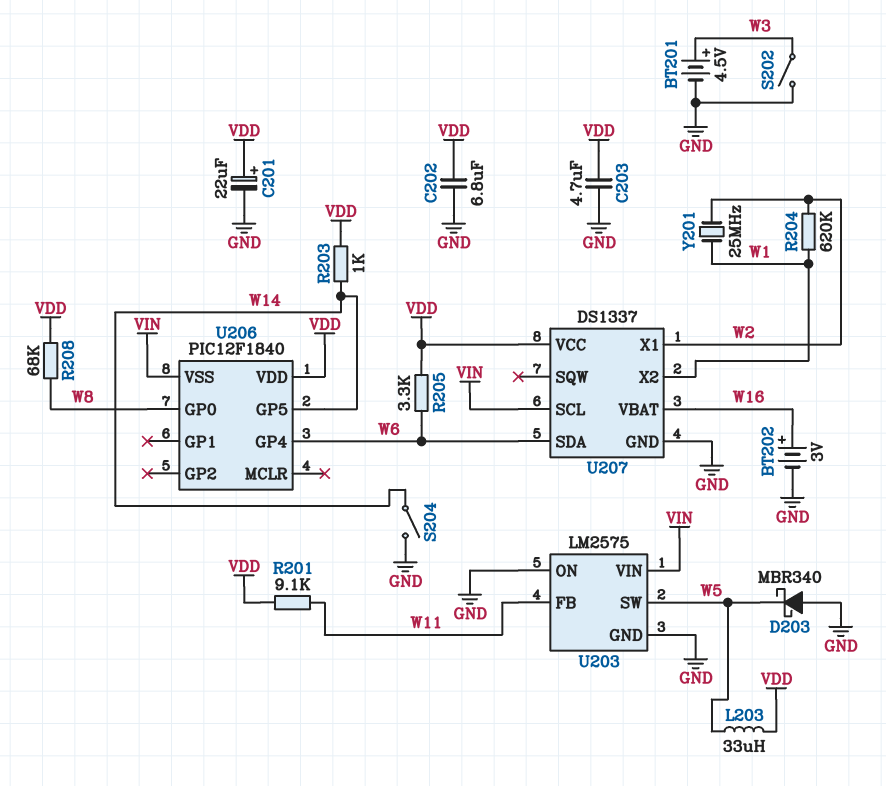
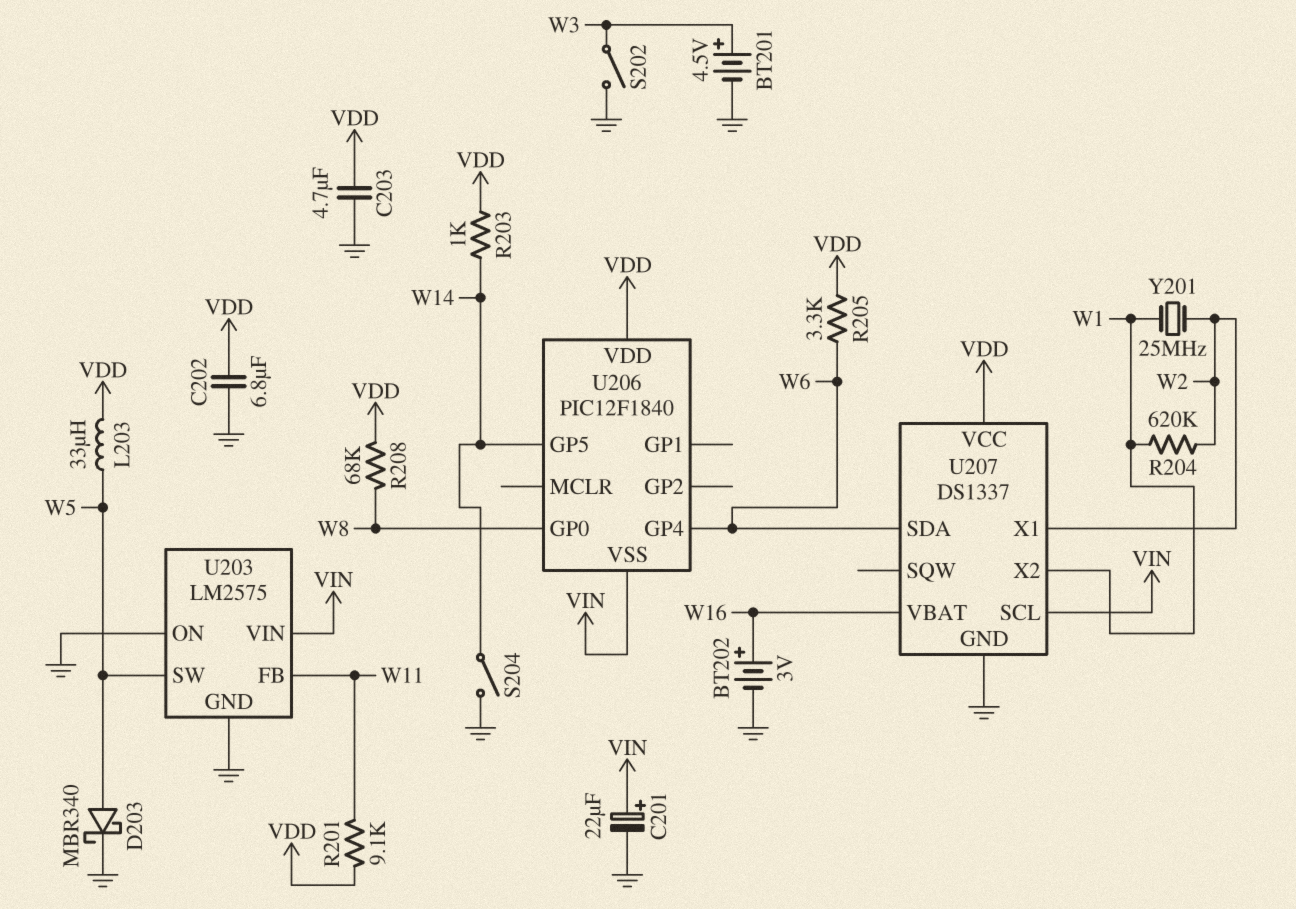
C201: 22uF (plus VDD, minus GND) -> 22uF (plus VIN, minus GND)
D203: schottky MBR340 (A GND, K W5) -> schottky MBR340 (A W5, K GND)

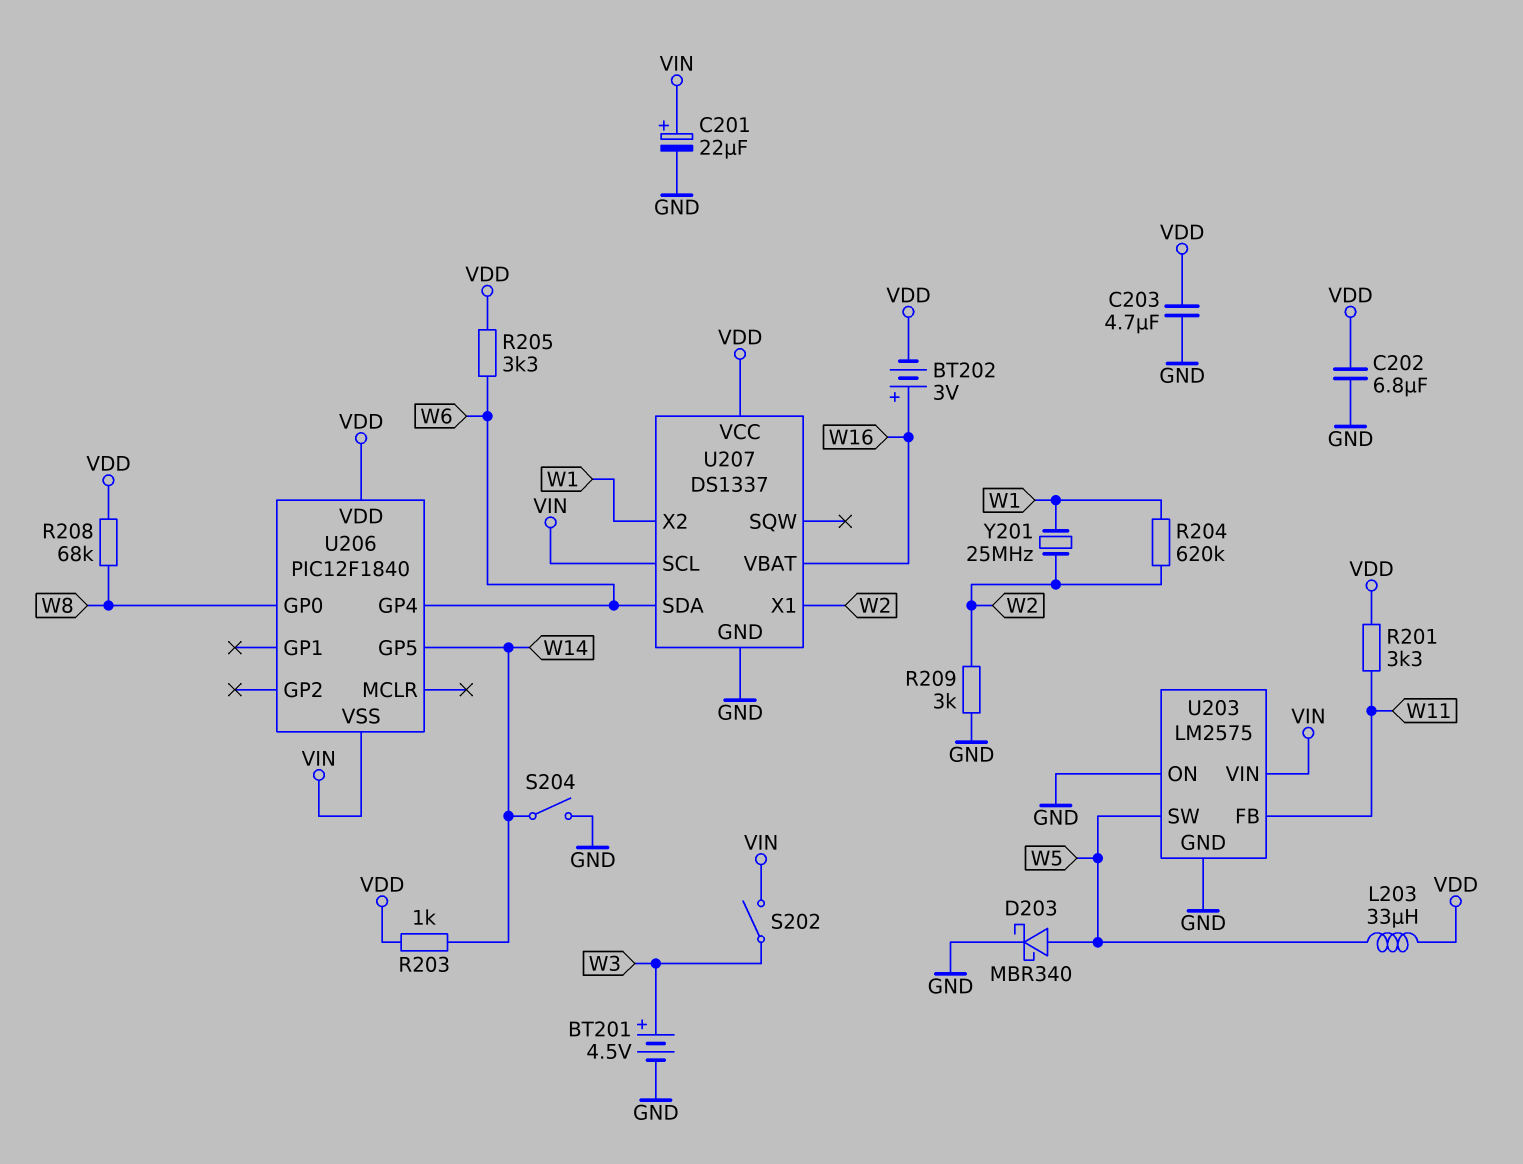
BT202: 3V (plus W16, minus GND) -> 3V (plus W16, minus VDD)
R201: 9.1k (VDD, W11) -> 3.3k (VDD, W11)
R209: none -> 3k (GND, W2)
S202: switch (GND, W3) -> switch (VIN, W3)

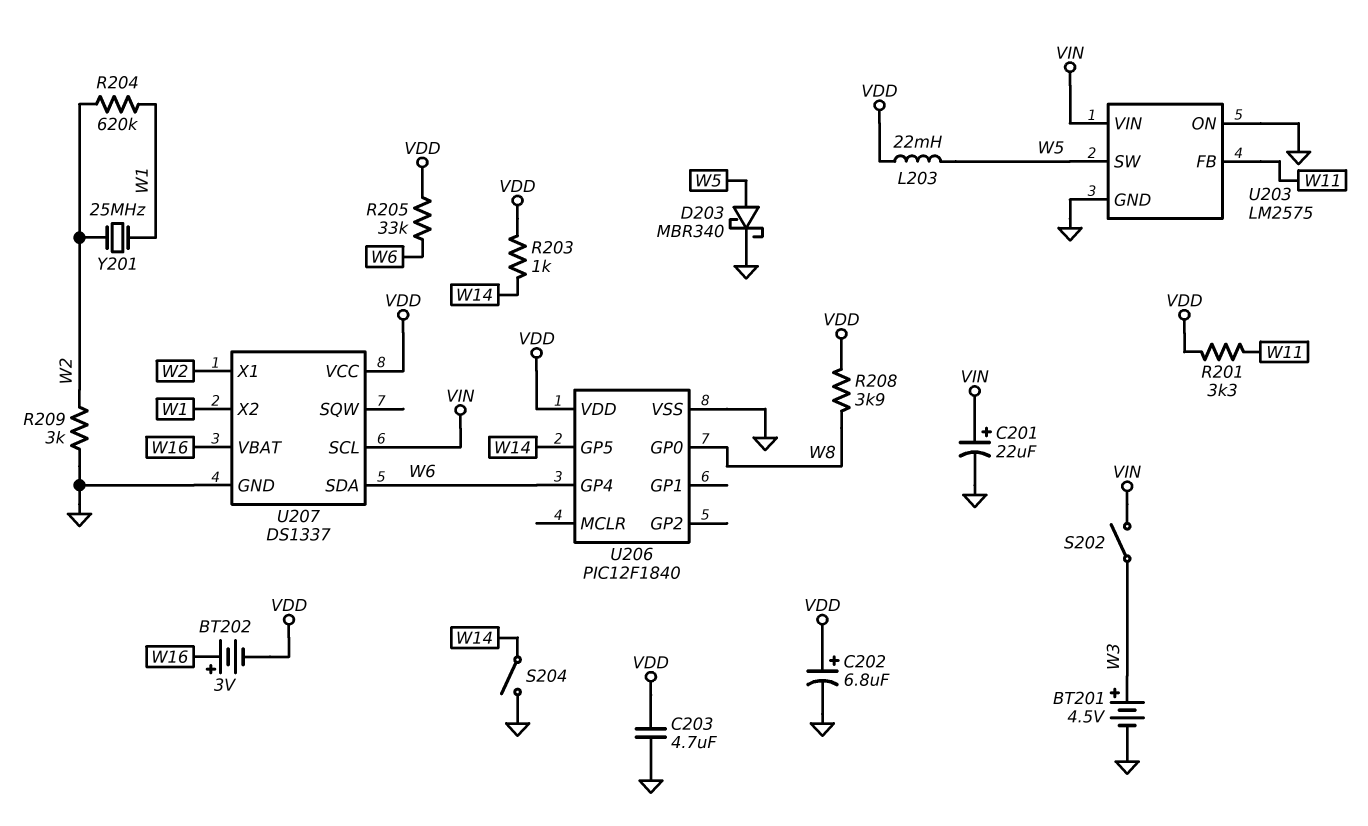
C202: 6.8uF (GND, VDD) -> 6.8uF (plus VDD, minus GND)
L203: 33uH (VDD, W5) -> 22mH (VDD, W5)
R205: 3.3k (VDD, W6) -> 33k (VDD, W6)
R208: 68k (VDD, W8) -> 3.9k (VDD, W8)
U206 pin VSS: VIN -> GND

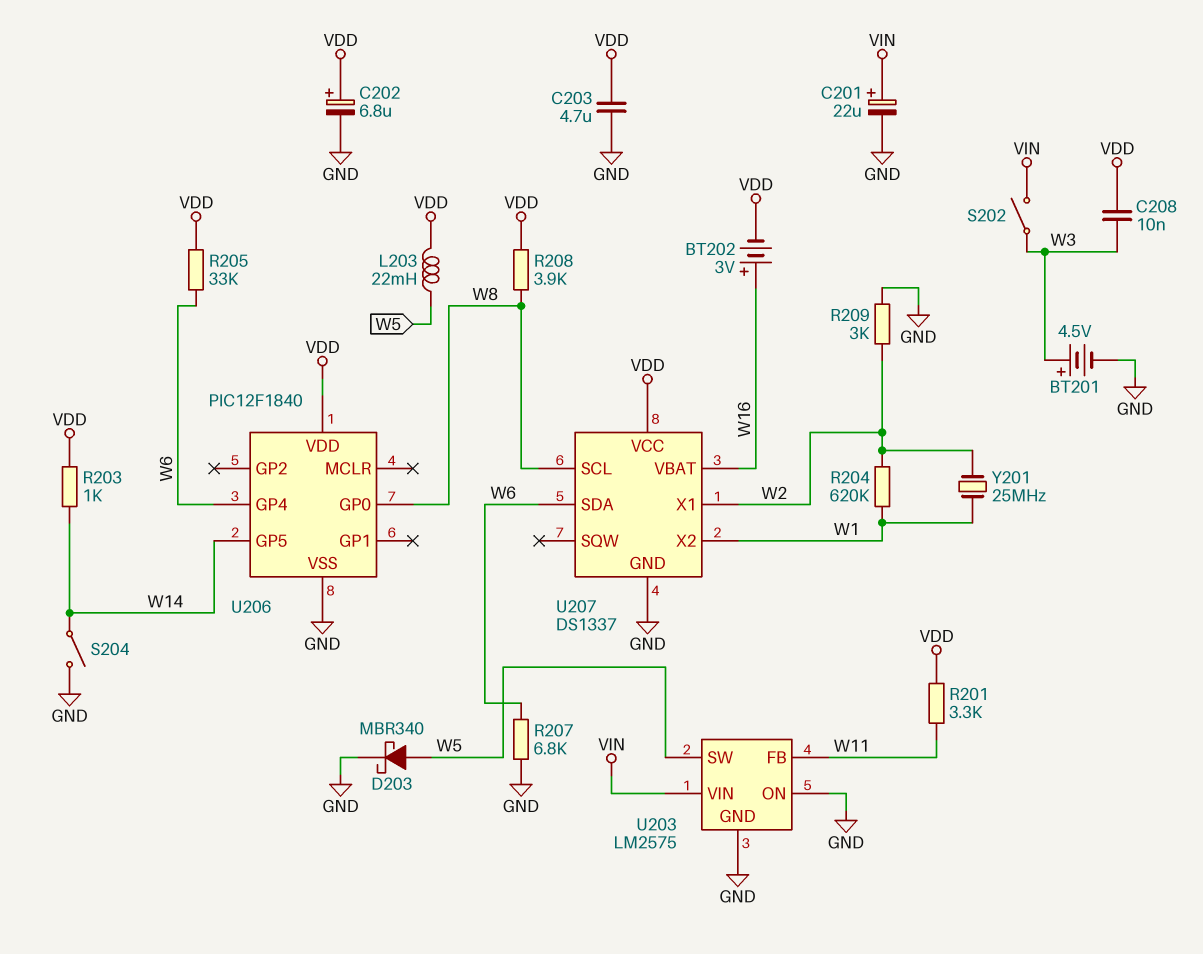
C208: none -> 10nF (VDD, W3)
R207: none -> 6.8k (GND, W6)
U207 pin SCL: VIN -> W8

